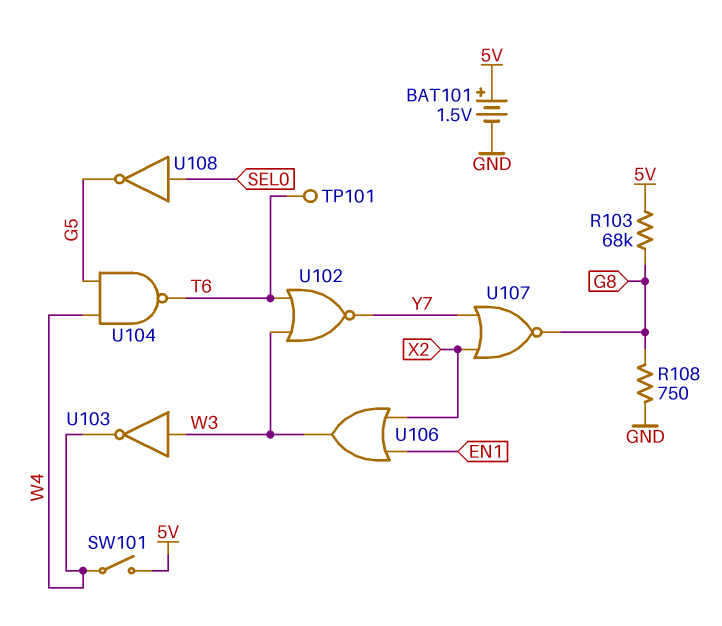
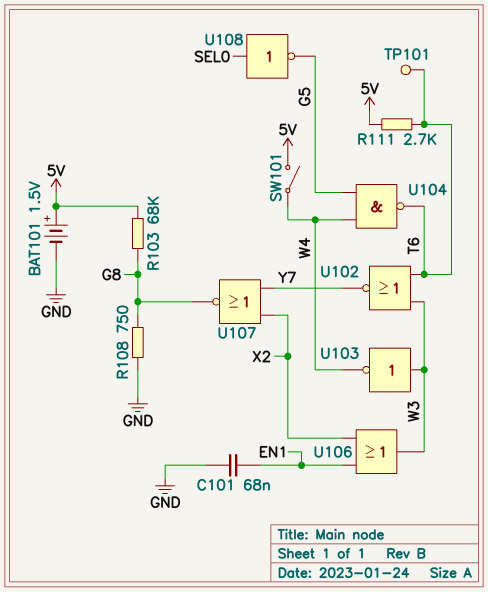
C101: none -> 68nF (EN1, GND)
R111: none -> 2.7k (5V, T6)

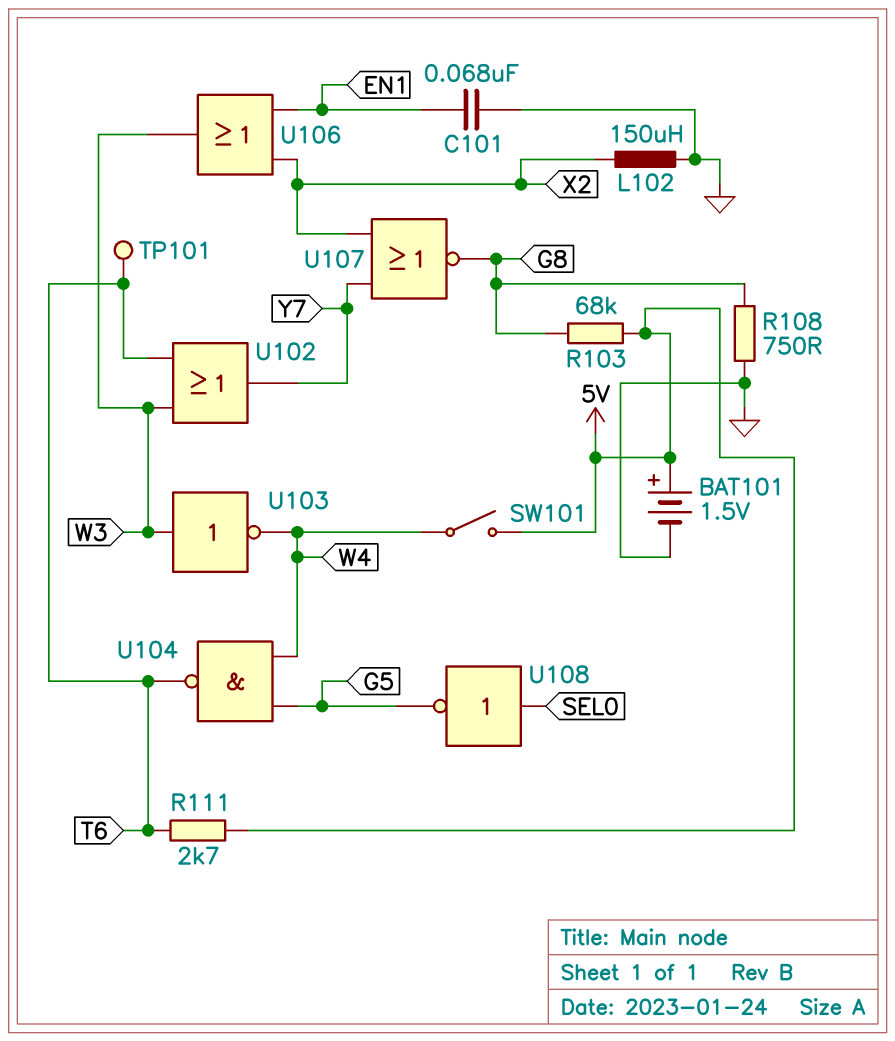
L102: none -> 150uH (GND, X2)
U102: NOR (in T6, in W3, out Y7) -> OR (in T6, in W3, out Y7)

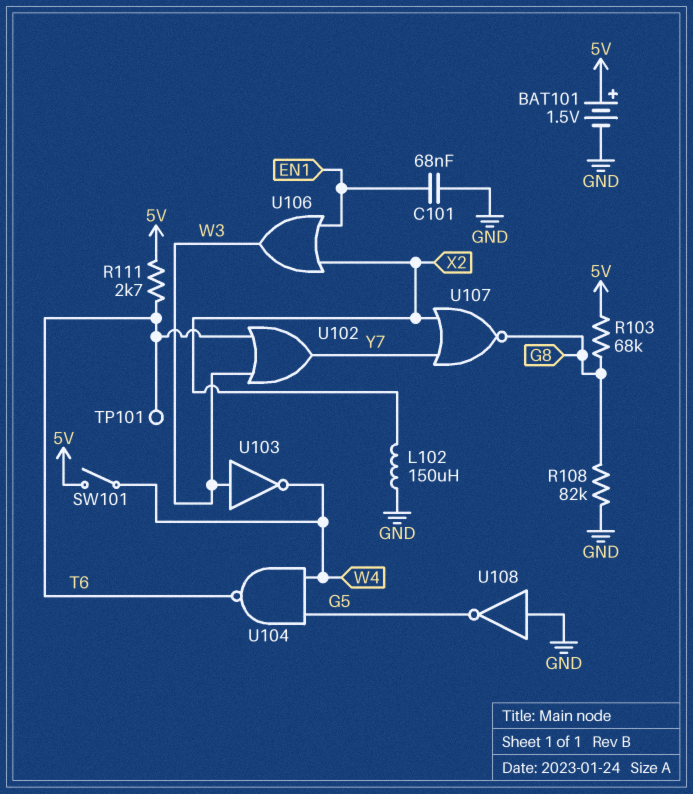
R108: 750 (G8, GND) -> 82k (G8, GND)
U108: NOT (in SEL0, out G5) -> NOT (in GND, out G5)

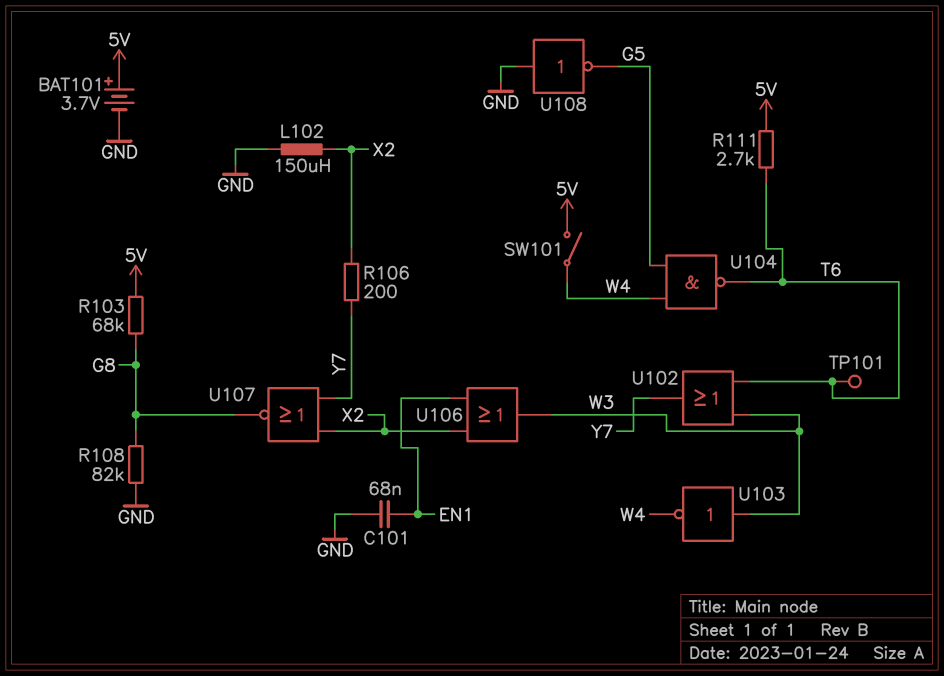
BAT101: 1.5V (plus 5V, minus GND) -> 3.7V (plus 5V, minus GND)
R106: none -> 200 (X2, Y7)

